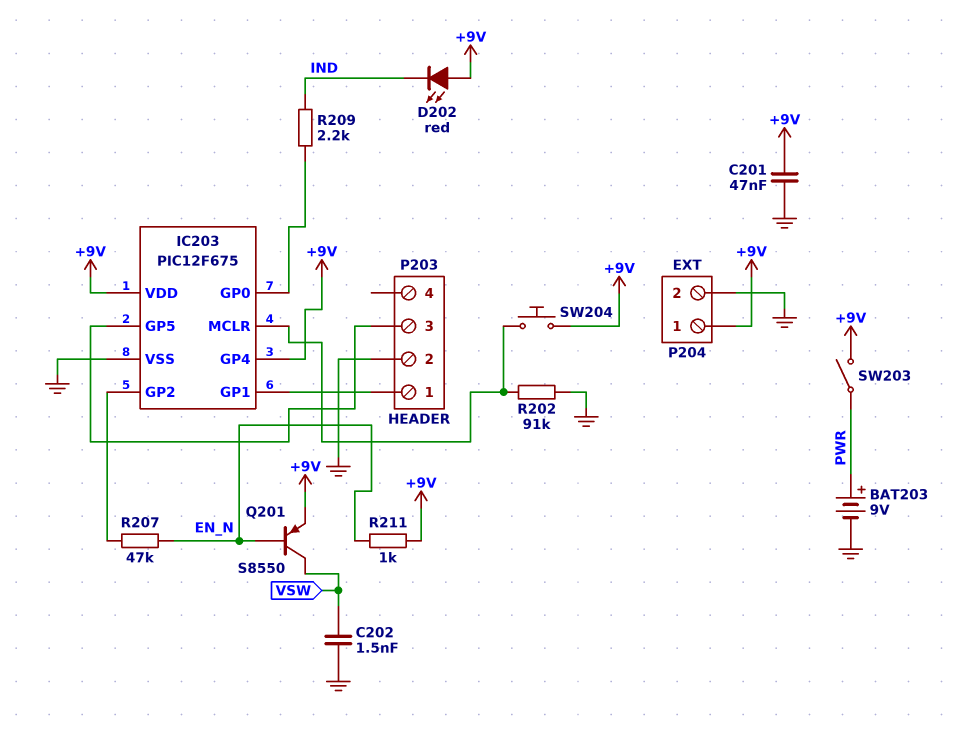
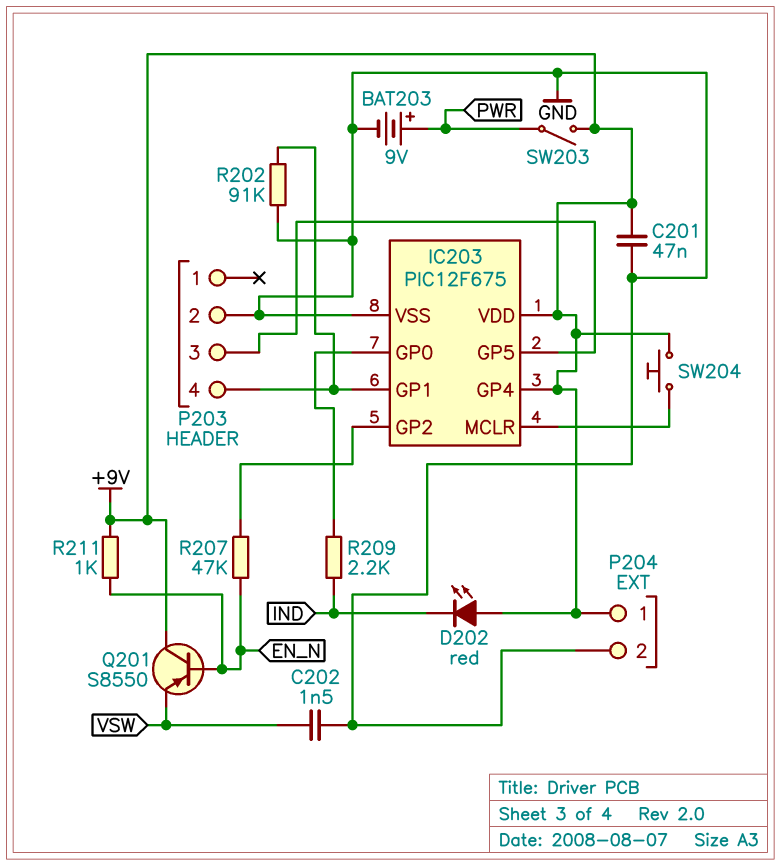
P203 pin 1: IC203/GP1 -> none
P203 pin 4: none -> IC203/GP1
Q201: PNP S8550 (B EN_N, C VSW, E +9V) -> PNP S8550 (B EN_N, C +9V, E VSW)
R202: 91k (GND, IC203/MCLR) -> 91k (GND, IC203/GP1)

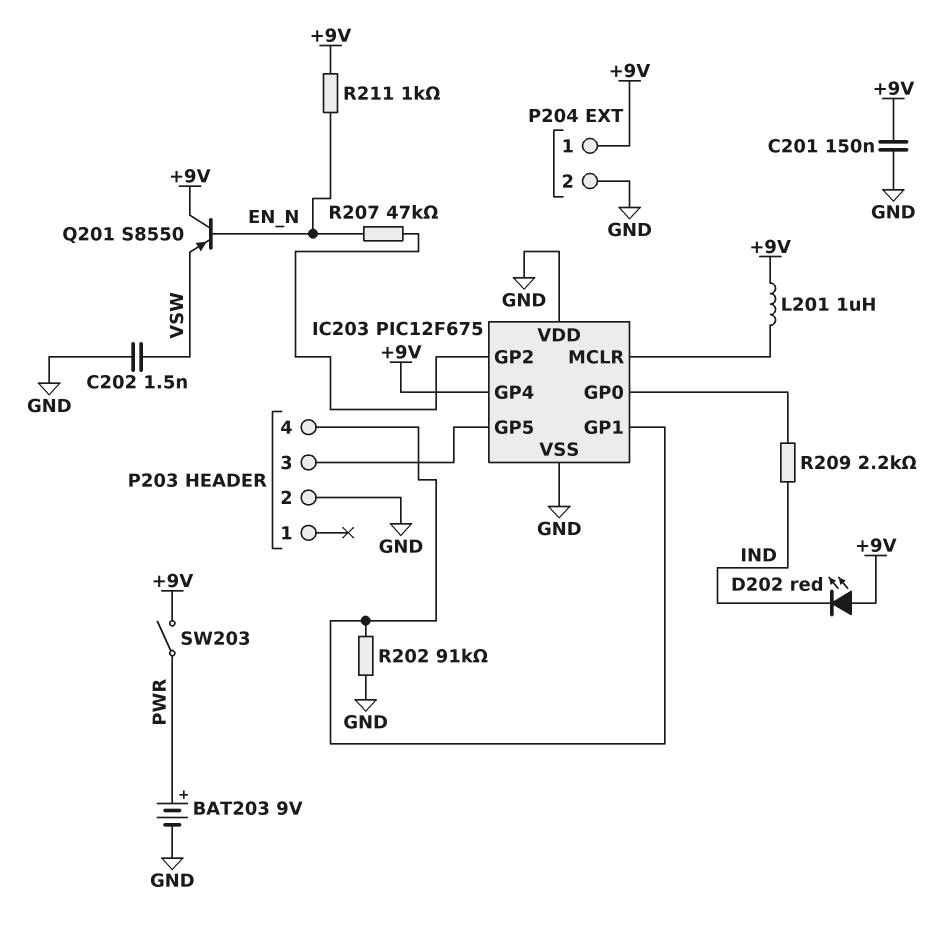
C201: 47nF (+9V, GND) -> 150nF (+9V, GND)
IC203 pin VDD: +9V -> GND
L201: none -> 1uH (+9V, IC203/MCLR)
SW204: button (+9V, IC203/MCLR) -> none

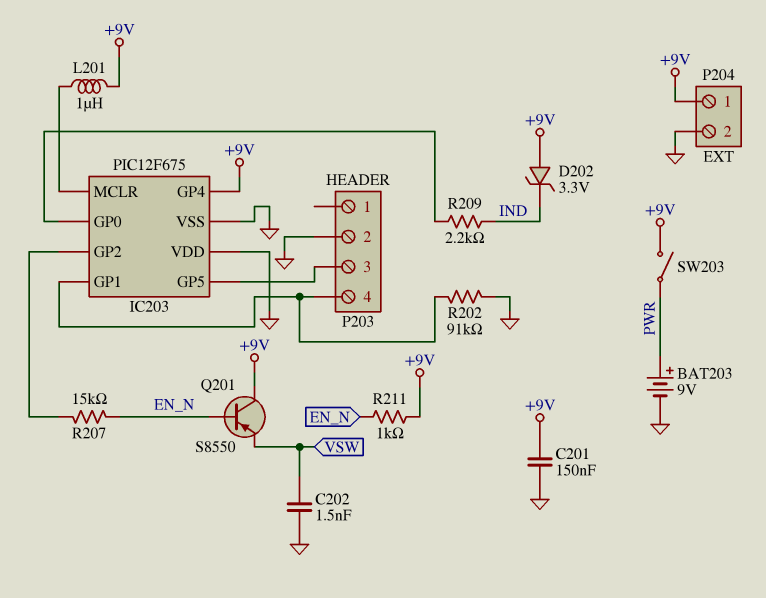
D202: LED red (A +9V, K IND) -> zener 3.3V (A +9V, K IND)
R207: 47k (EN_N, IC203/GP2) -> 15k (EN_N, IC203/GP2)

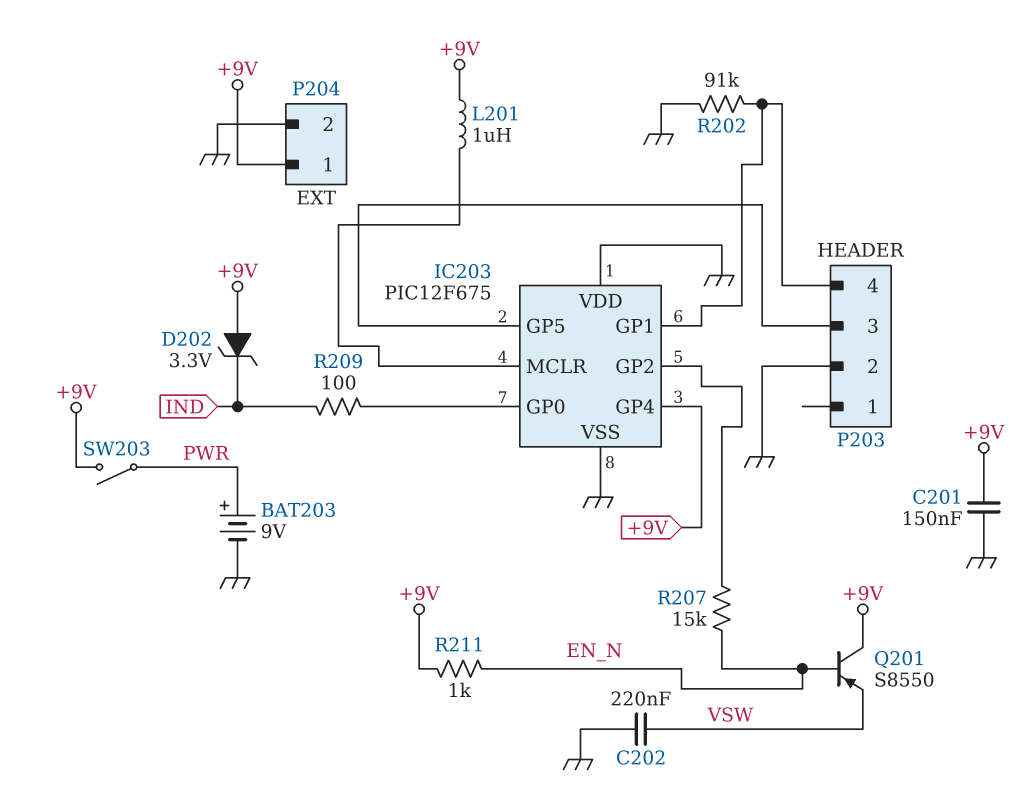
C202: 1.5nF (GND, VSW) -> 220nF (GND, VSW)
R209: 2.2k (IC203/GP0, IND) -> 100 (IC203/GP0, IND)

